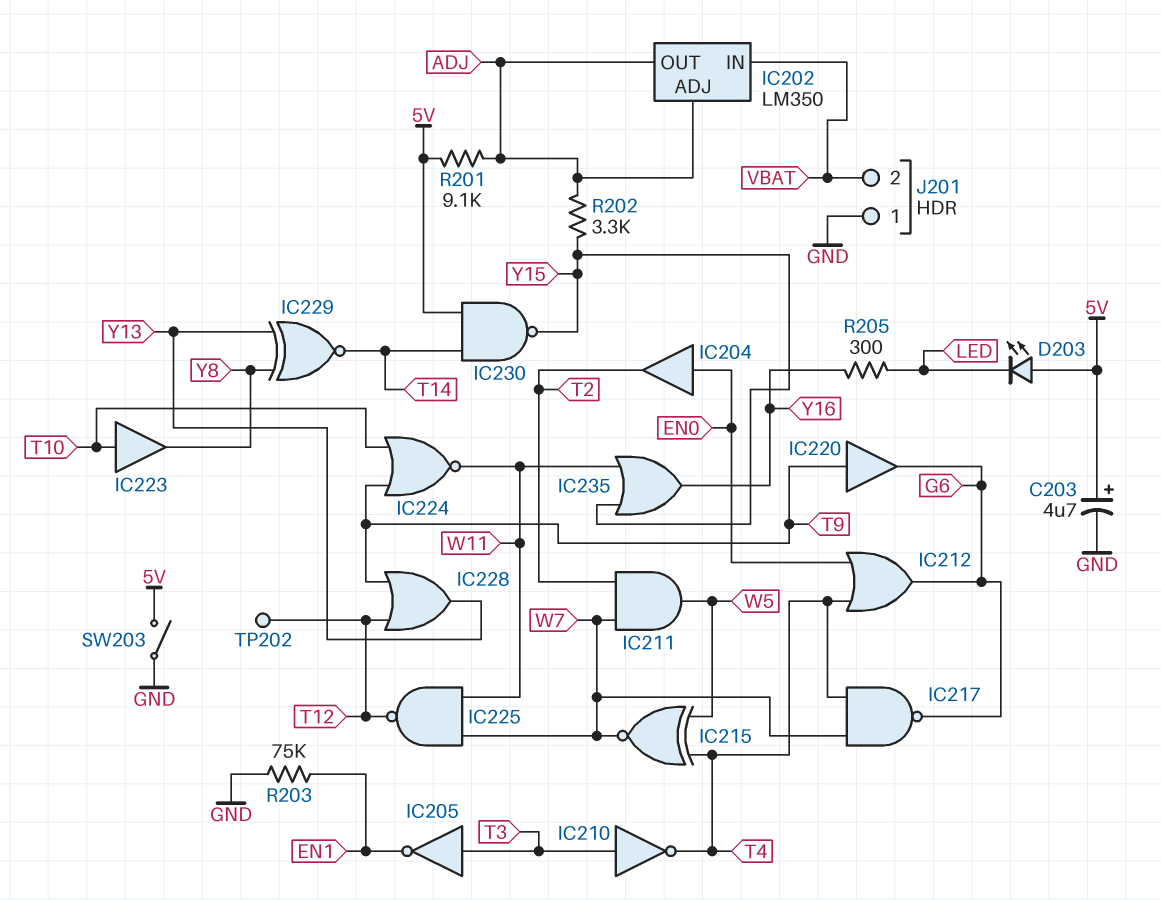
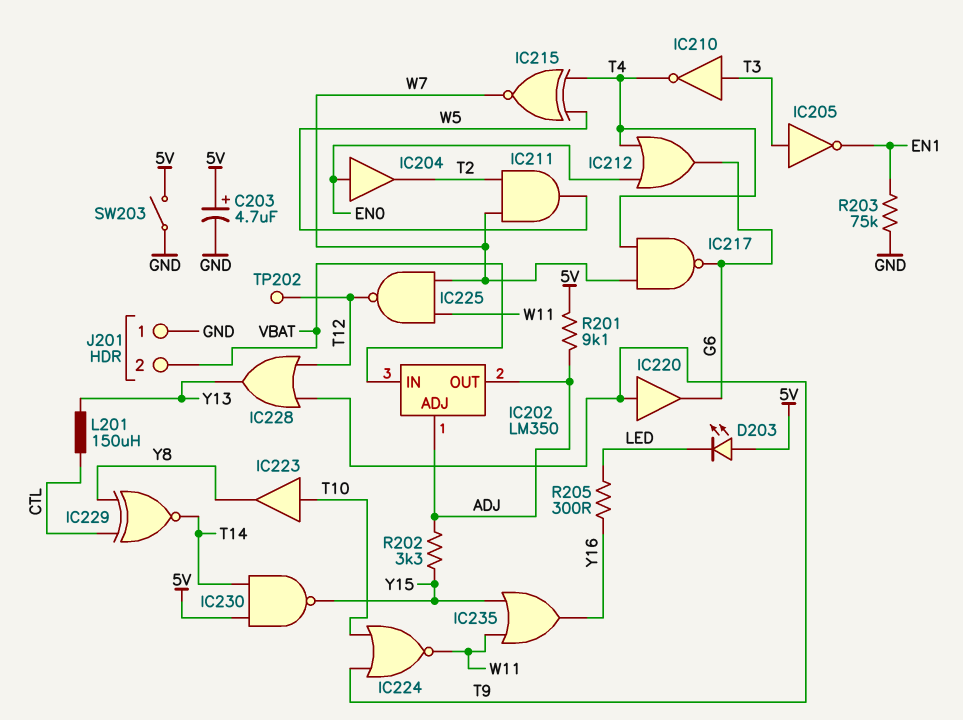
IC229: XNOR (in Y8, in Y13, out T14) -> XNOR (in CTL, in Y8, out T14)
L201: none -> 150uH (CTL, Y13)

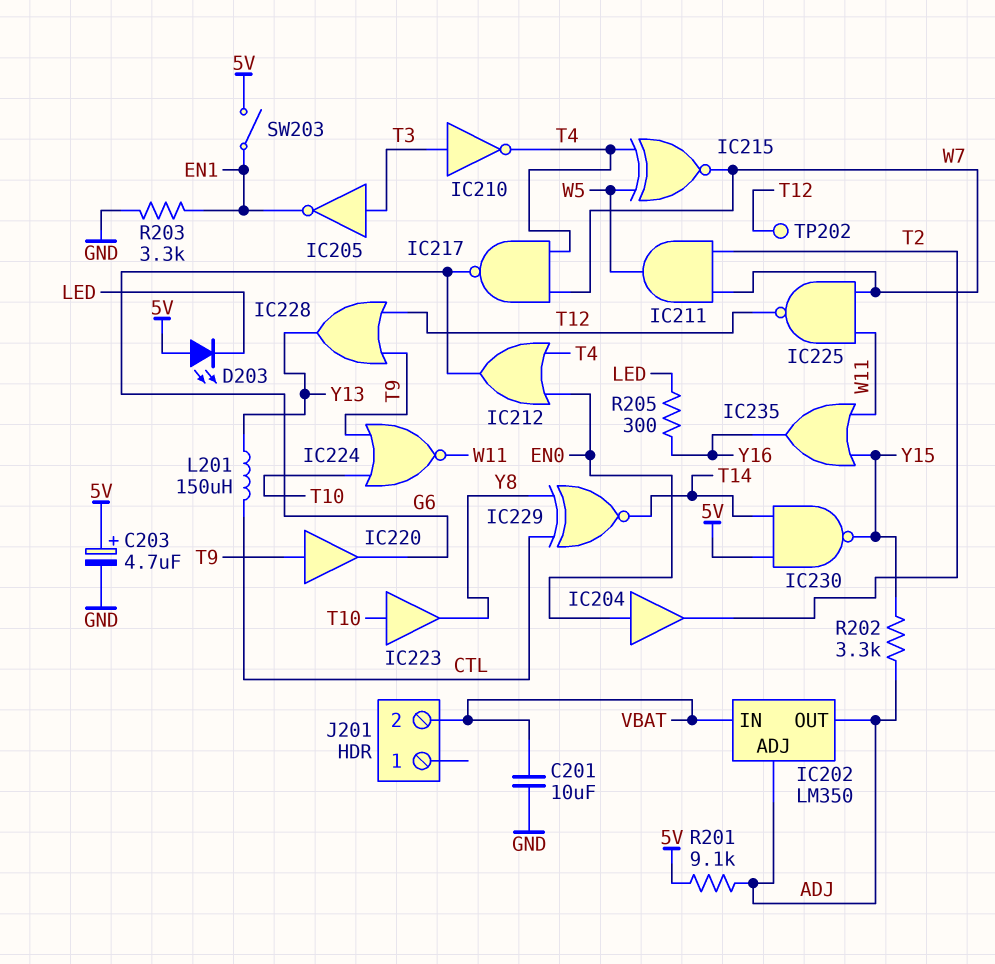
C201: none -> 10uF (GND, VBAT)
J201 pin 1: GND -> none
R203: 75k (EN1, GND) -> 3.3k (EN1, GND)
SW203: switch (5V, GND) -> switch (5V, EN1)

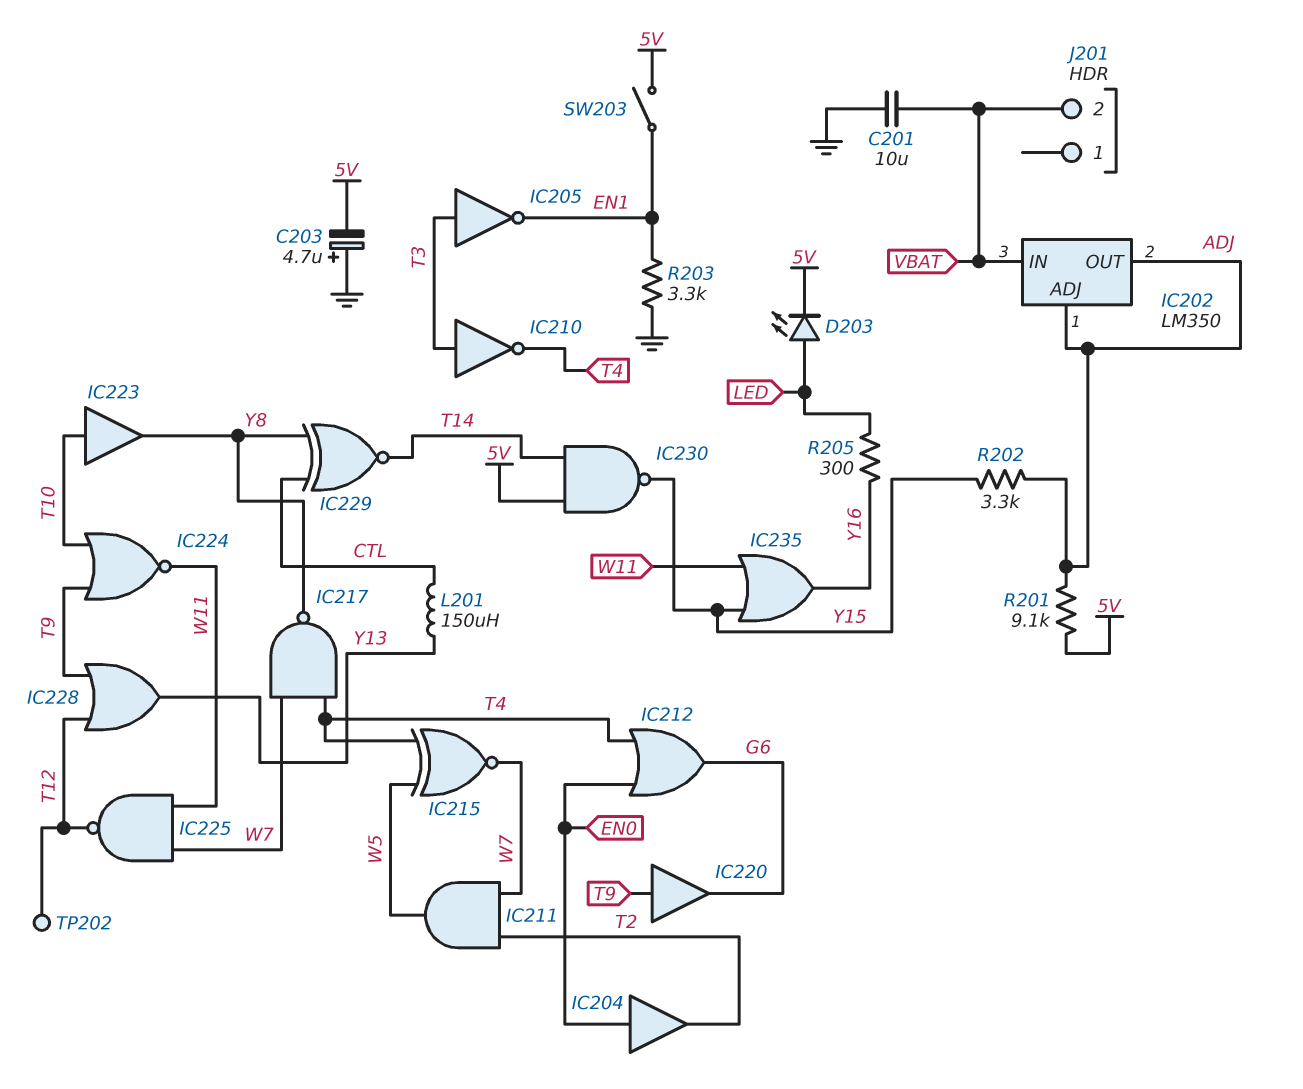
C203: 4.7uF (plus 5V, minus GND) -> 4.7uF (plus GND, minus 5V)
D203: LED (A 5V, K LED) -> LED (A LED, K 5V)
IC217: NAND (in T4, in W7, out G6) -> NAND (in T4, in W7, out Y8)

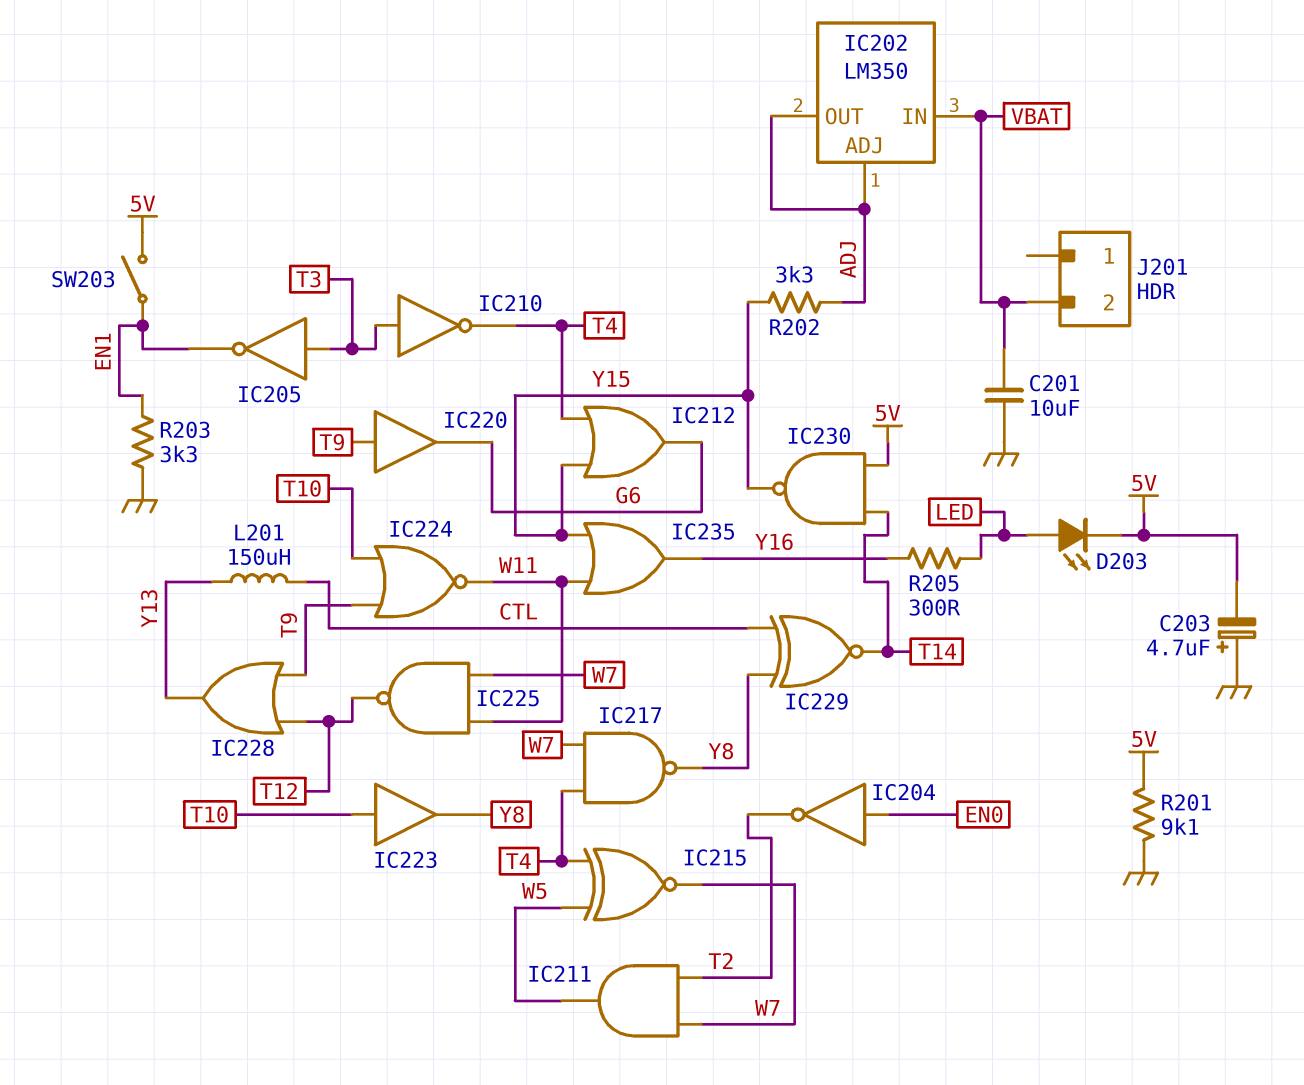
IC204: buffer (in EN0, out T2) -> NOT (in EN0, out T2)
IC212: OR (in EN0, in T4, out G6) -> OR (in T4, in Y15, out G6)
R201: 9.1k (5V, ADJ) -> 9.1k (5V, GND)
TP202: test point (T12) -> none

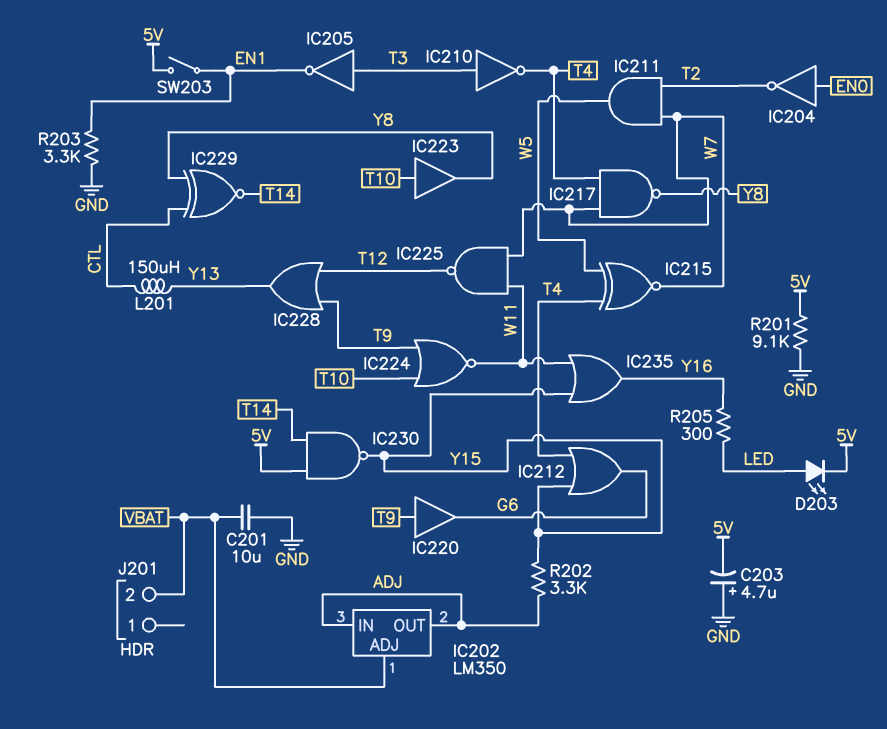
IC202 pin ADJ: ADJ -> VBAT
IC202 pin IN: VBAT -> ADJ

